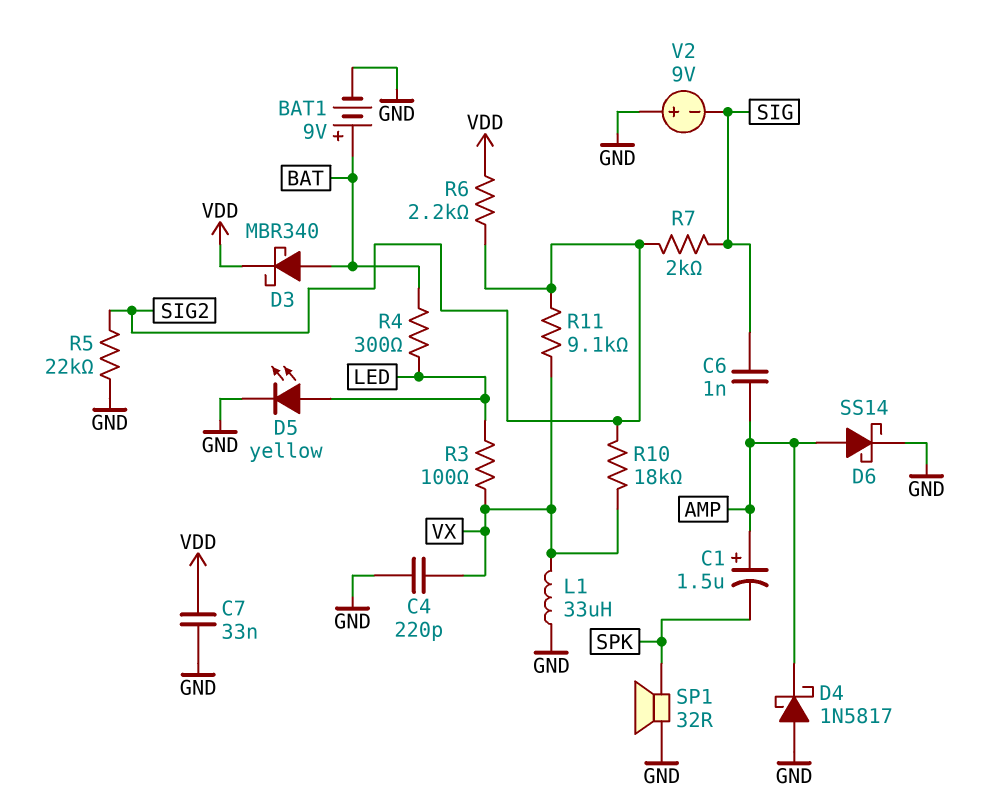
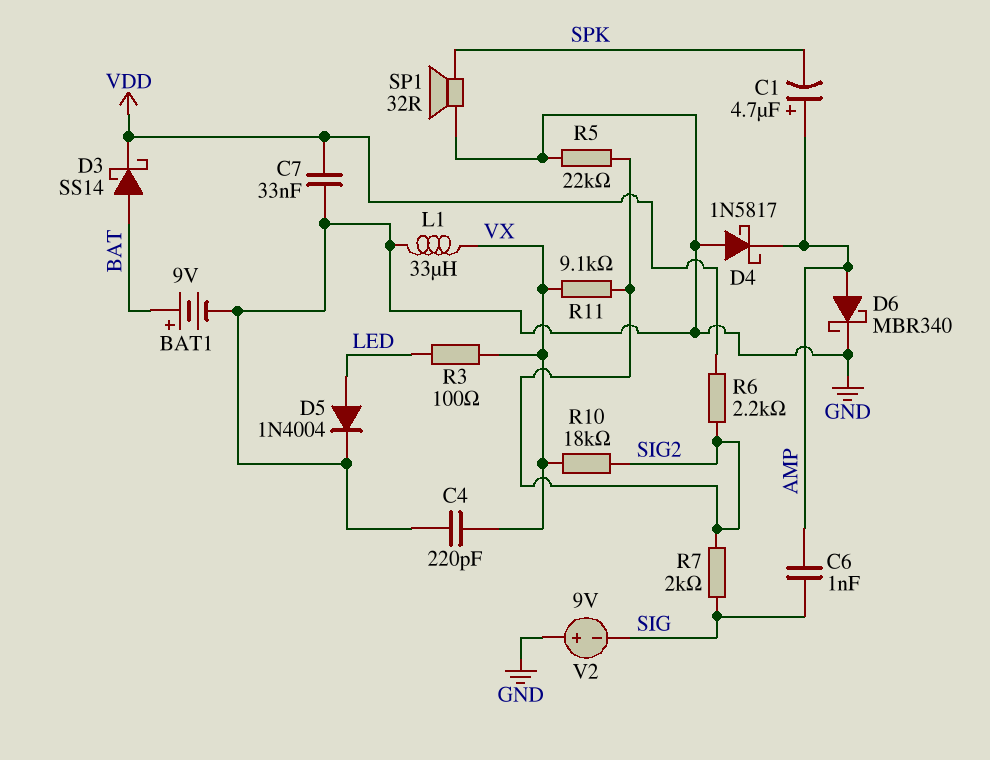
C1: 1.5uF (plus AMP, minus SPK) -> 4.7uF (plus AMP, minus SPK)
D3: schottky MBR340 (A BAT, K VDD) -> schottky SS14 (A BAT, K VDD)
D5: LED yellow (A LED, K GND) -> diode 1N4004 (A LED, K GND)
D6: schottky SS14 (A AMP, K GND) -> schottky MBR340 (A AMP, K GND)
R4: 300 (BAT, LED) -> none

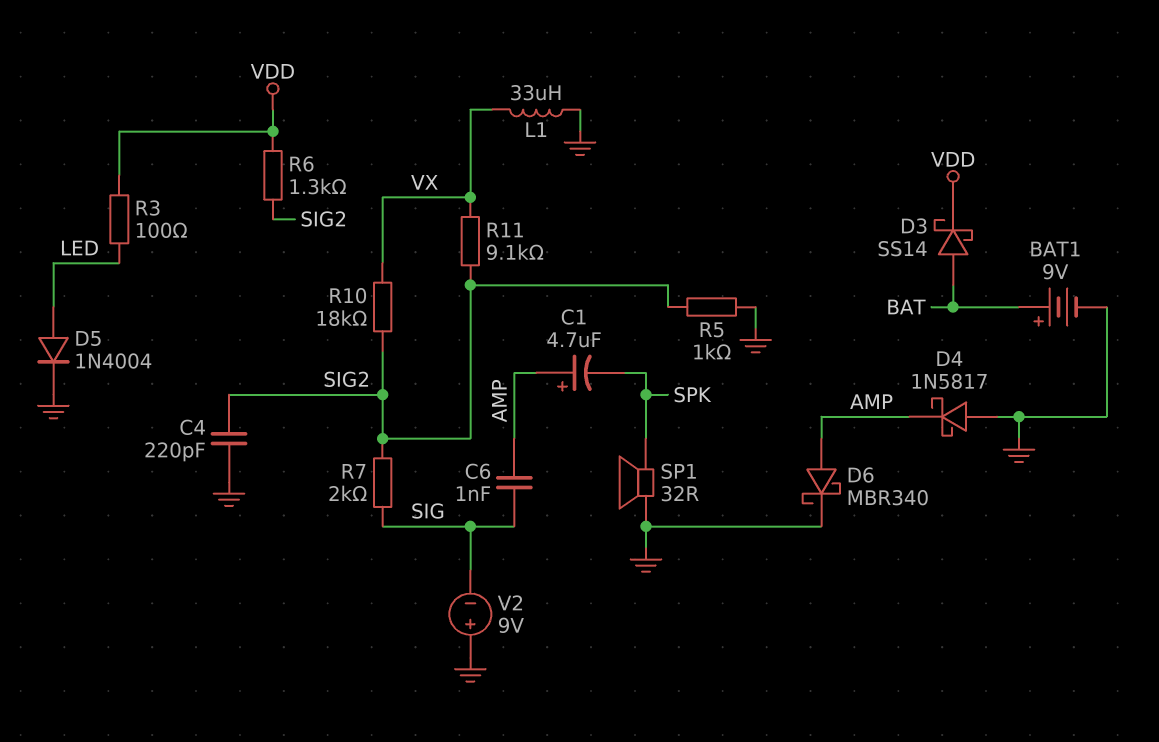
C4: 220pF (GND, VX) -> 220pF (GND, SIG2)
C7: 33nF (GND, VDD) -> none
R3: 100 (LED, VX) -> 100 (LED, VDD)
R5: 22k (GND, SIG2) -> 1k (GND, SIG2)
R6: 2.2k (SIG2, VDD) -> 1.3k (SIG2, VDD)

